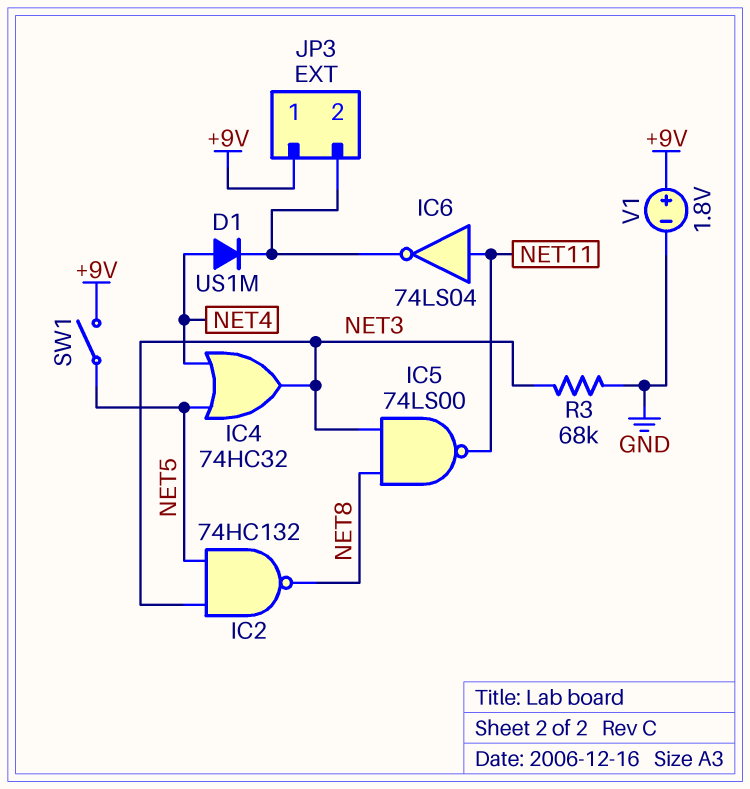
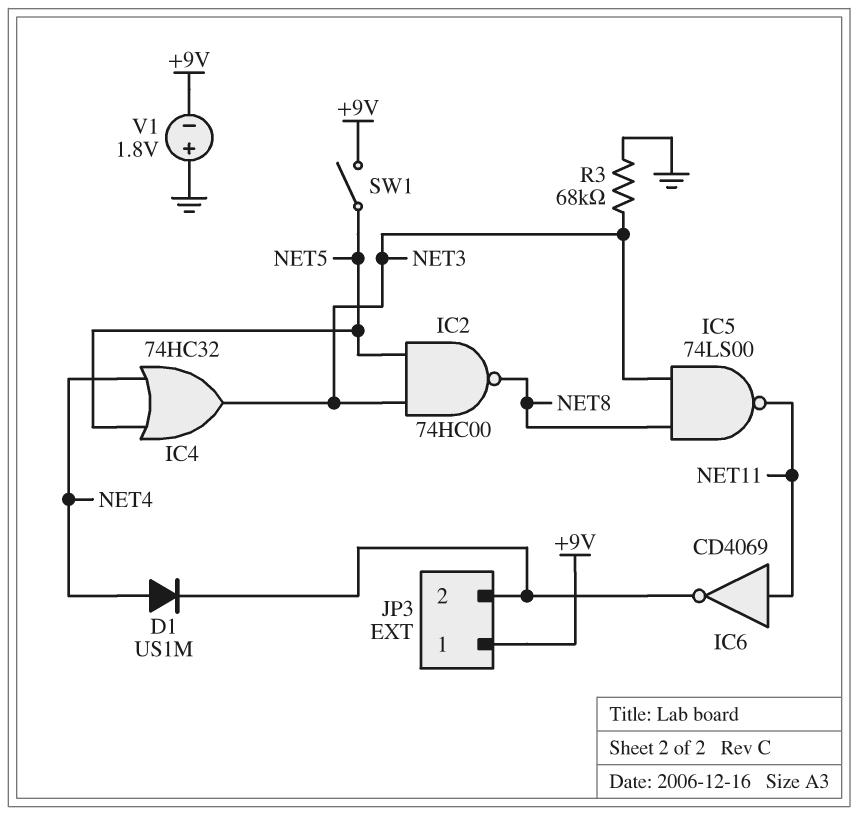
IC2: NAND 74HC132 (in NET3, in NET5, out NET8) -> NAND 74HC00 (in NET3, in NET5, out NET8)
IC6: NOT 74LS04 (in NET11, out JP3/2) -> NOT CD4069 (in NET11, out JP3/2)
V1: 1.8V (plus +9V, minus GND) -> 1.8V (plus GND, minus +9V)

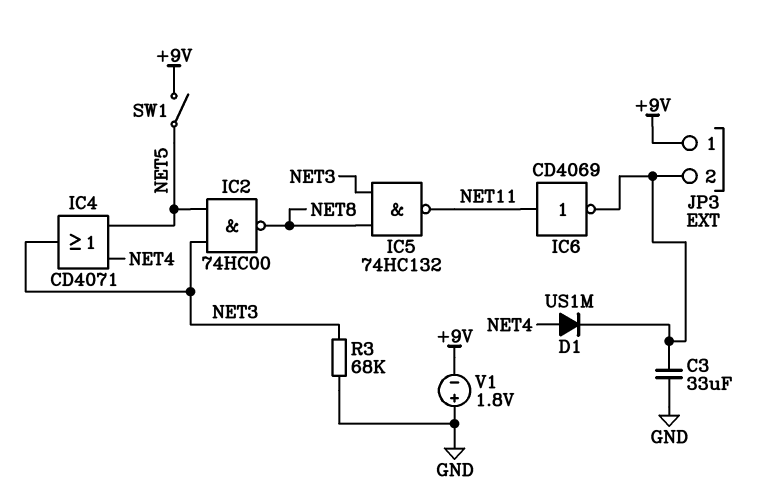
C3: none -> 33uF (GND, JP3/2)
IC4: OR 74HC32 (in NET4, in NET5, out NET3) -> OR CD4071 (in NET4, in NET5, out NET3)
IC5: NAND 74LS00 (in NET3, in NET8, out NET11) -> NAND 74HC132 (in NET3, in NET8, out NET11)

